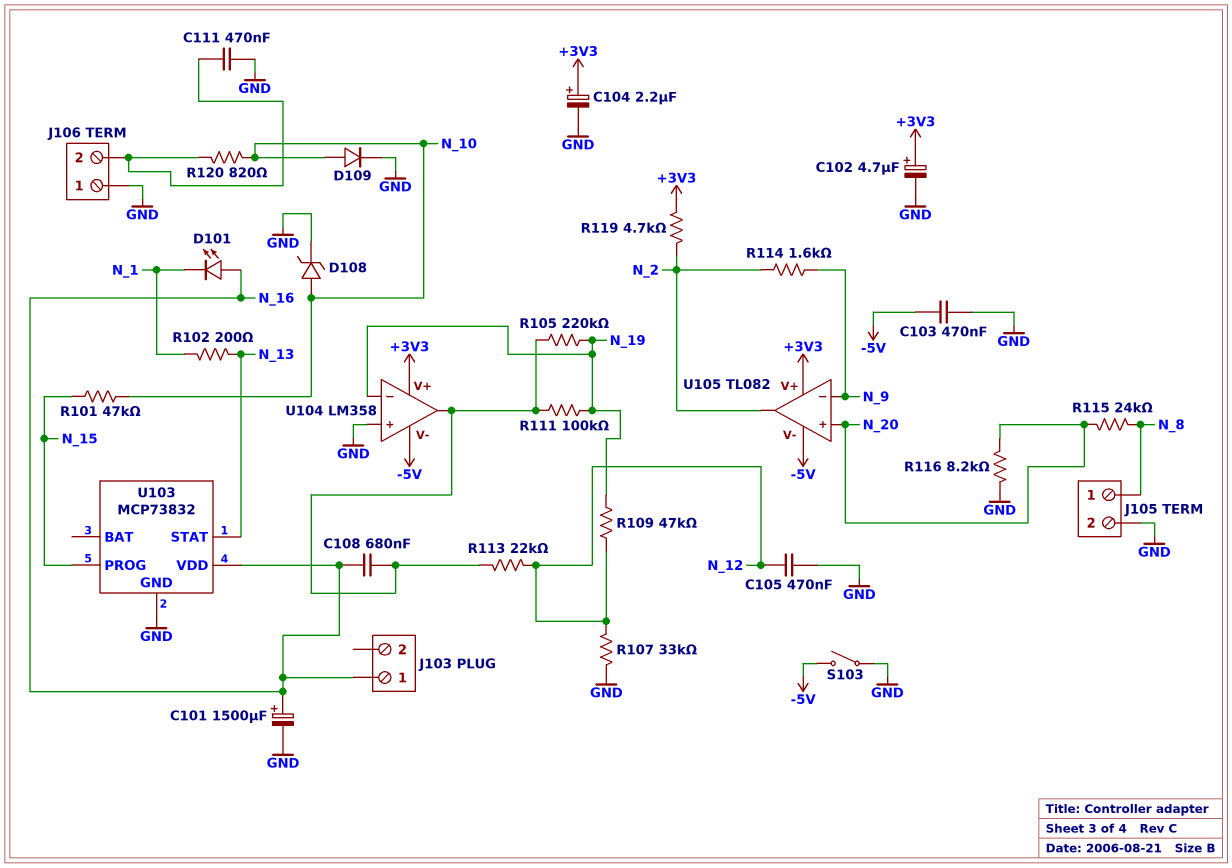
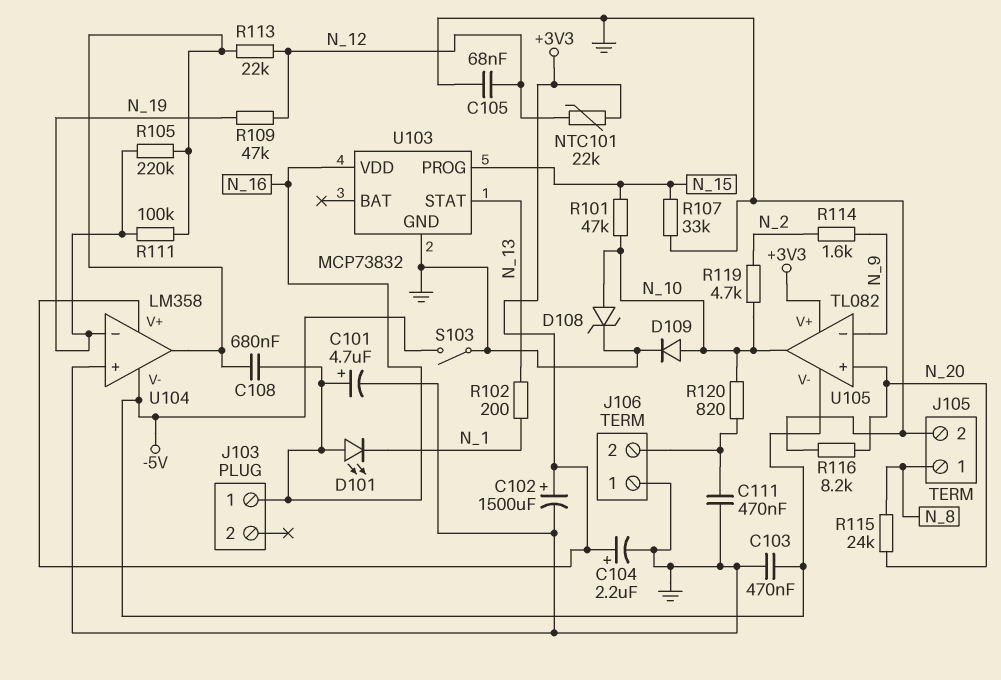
C101: 1500uF (plus N_16, minus GND) -> 4.7uF (plus N_16, minus GND)
C102: 4.7uF (plus +3V3, minus GND) -> 1500uF (plus +3V3, minus GND)
C105: 470nF (GND, N_12) -> 68nF (GND, N_12)
NTC101: none -> 22k (+3V3, N_12)
R107: 33k (GND, N_12) -> 33k (GND, N_15)
R119: 4.7k (+3V3, N_2) -> 4.7k (N_2, N_10)
U105 pin out: N_2 -> N_10

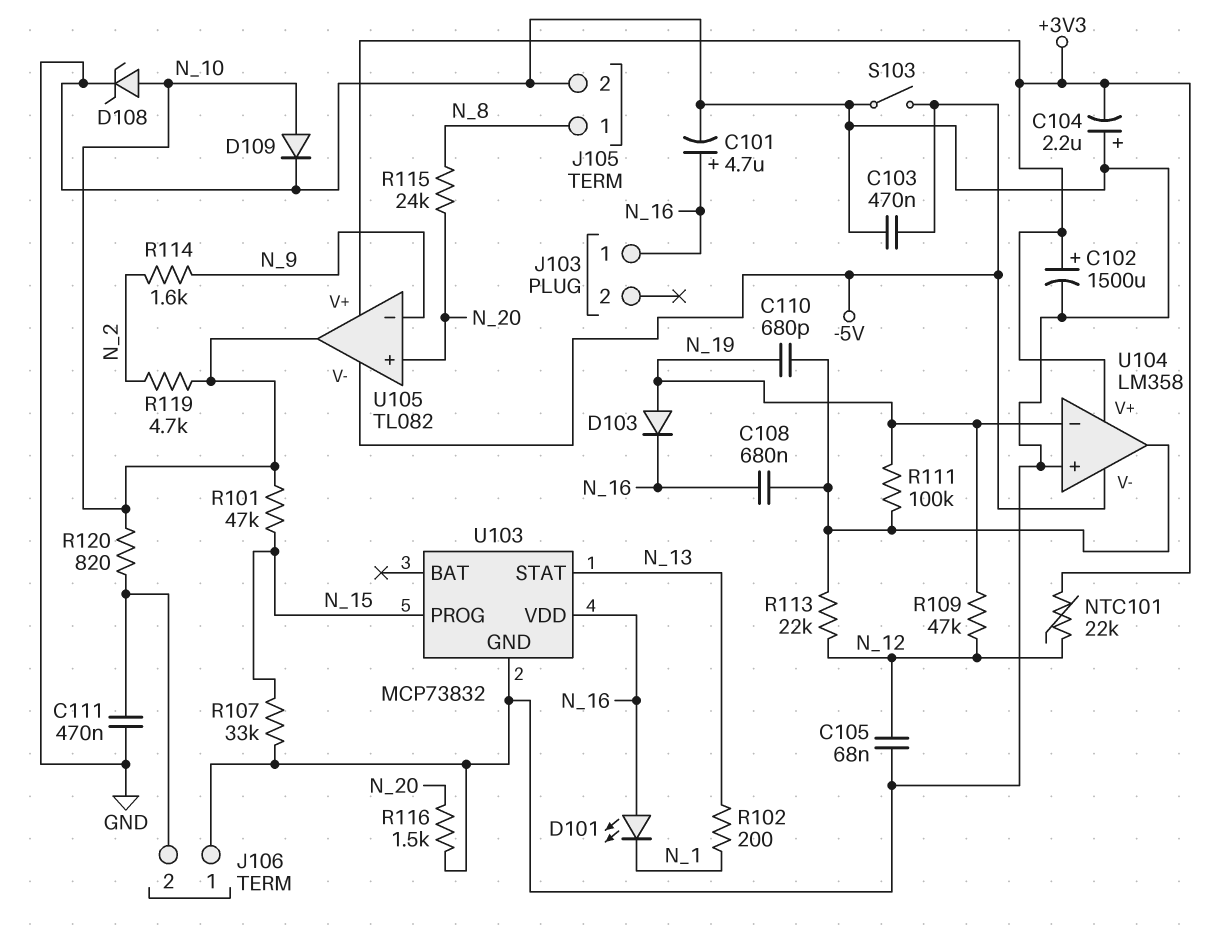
C104: 2.2uF (plus +3V3, minus GND) -> 2.2uF (plus GND, minus +3V3)
C110: none -> 680pF (N_19, U104/out)
D103: none -> diode (A N_19, K N_16)
R105: 220k (N_19, U104/out) -> none
R116: 8.2k (GND, N_20) -> 1.5k (GND, N_20)

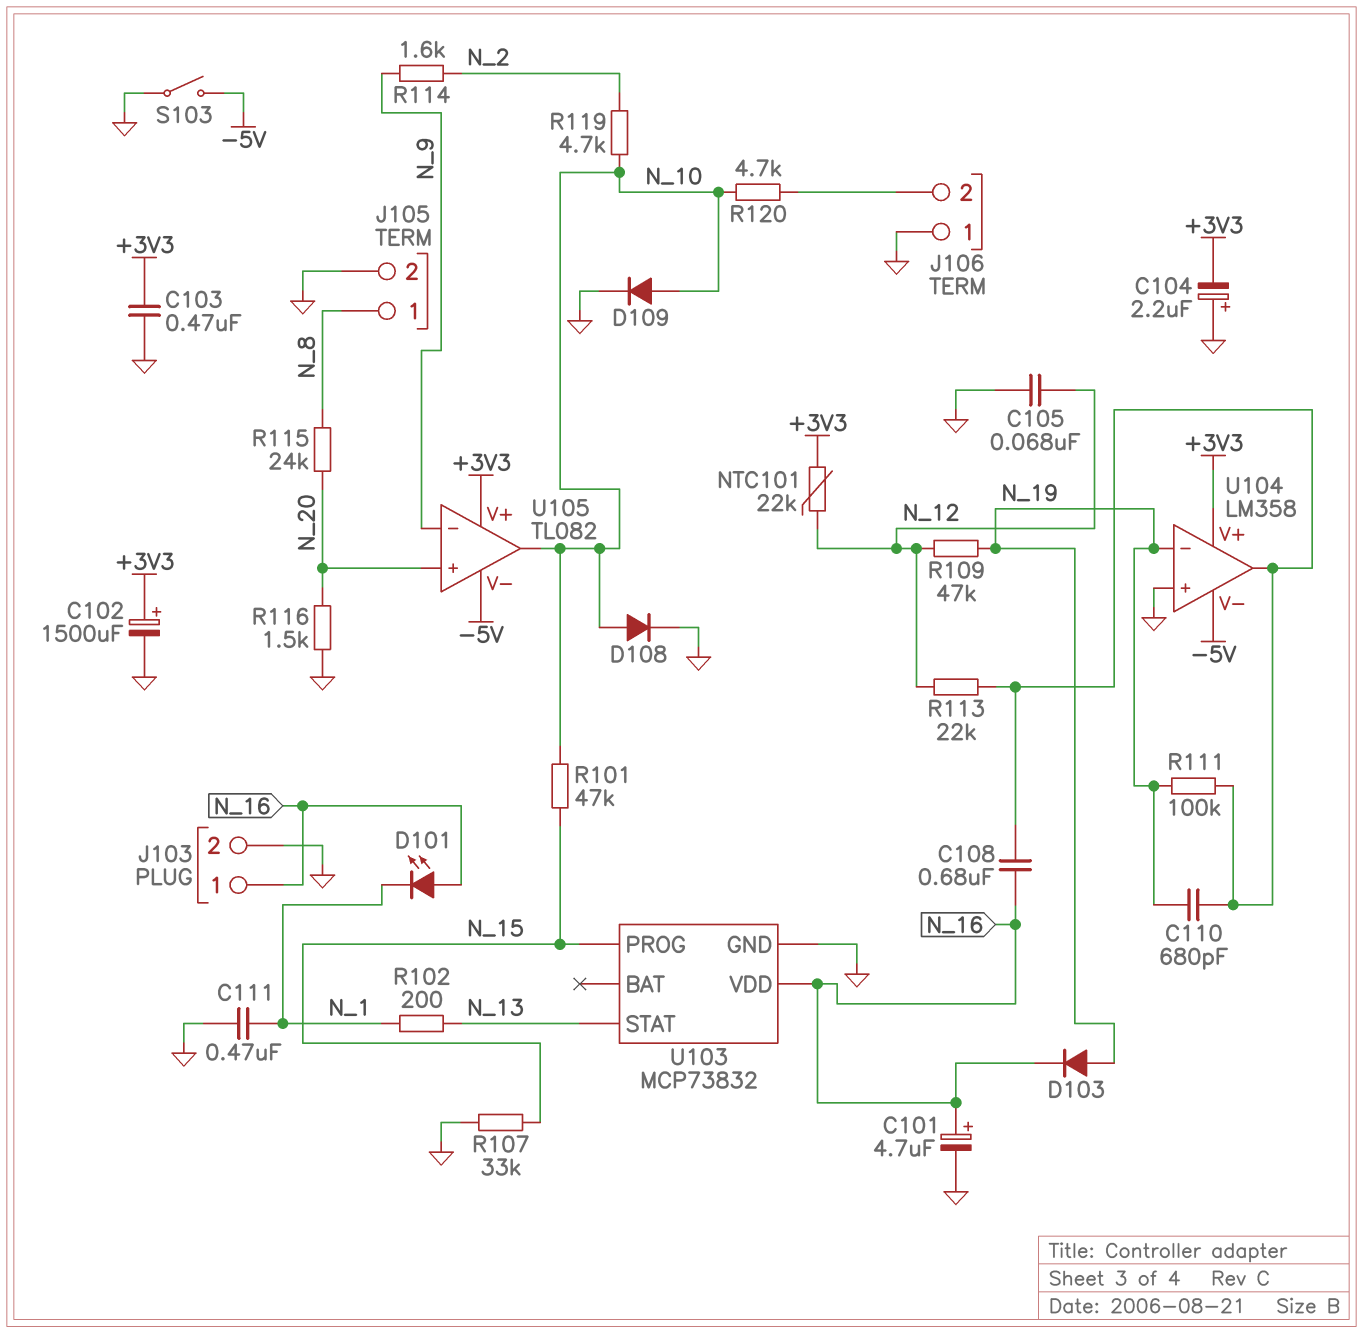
C103: 470nF (-5V, GND) -> 470nF (+3V3, GND)
C111: 470nF (GND, J106/2) -> 470nF (GND, N_1)
D108: zener (A N_10, K GND) -> diode (A N_10, K GND)
J103 pin 2: none -> GND
R120: 820 (J106/2, N_10) -> 4.7k (J106/2, N_10)

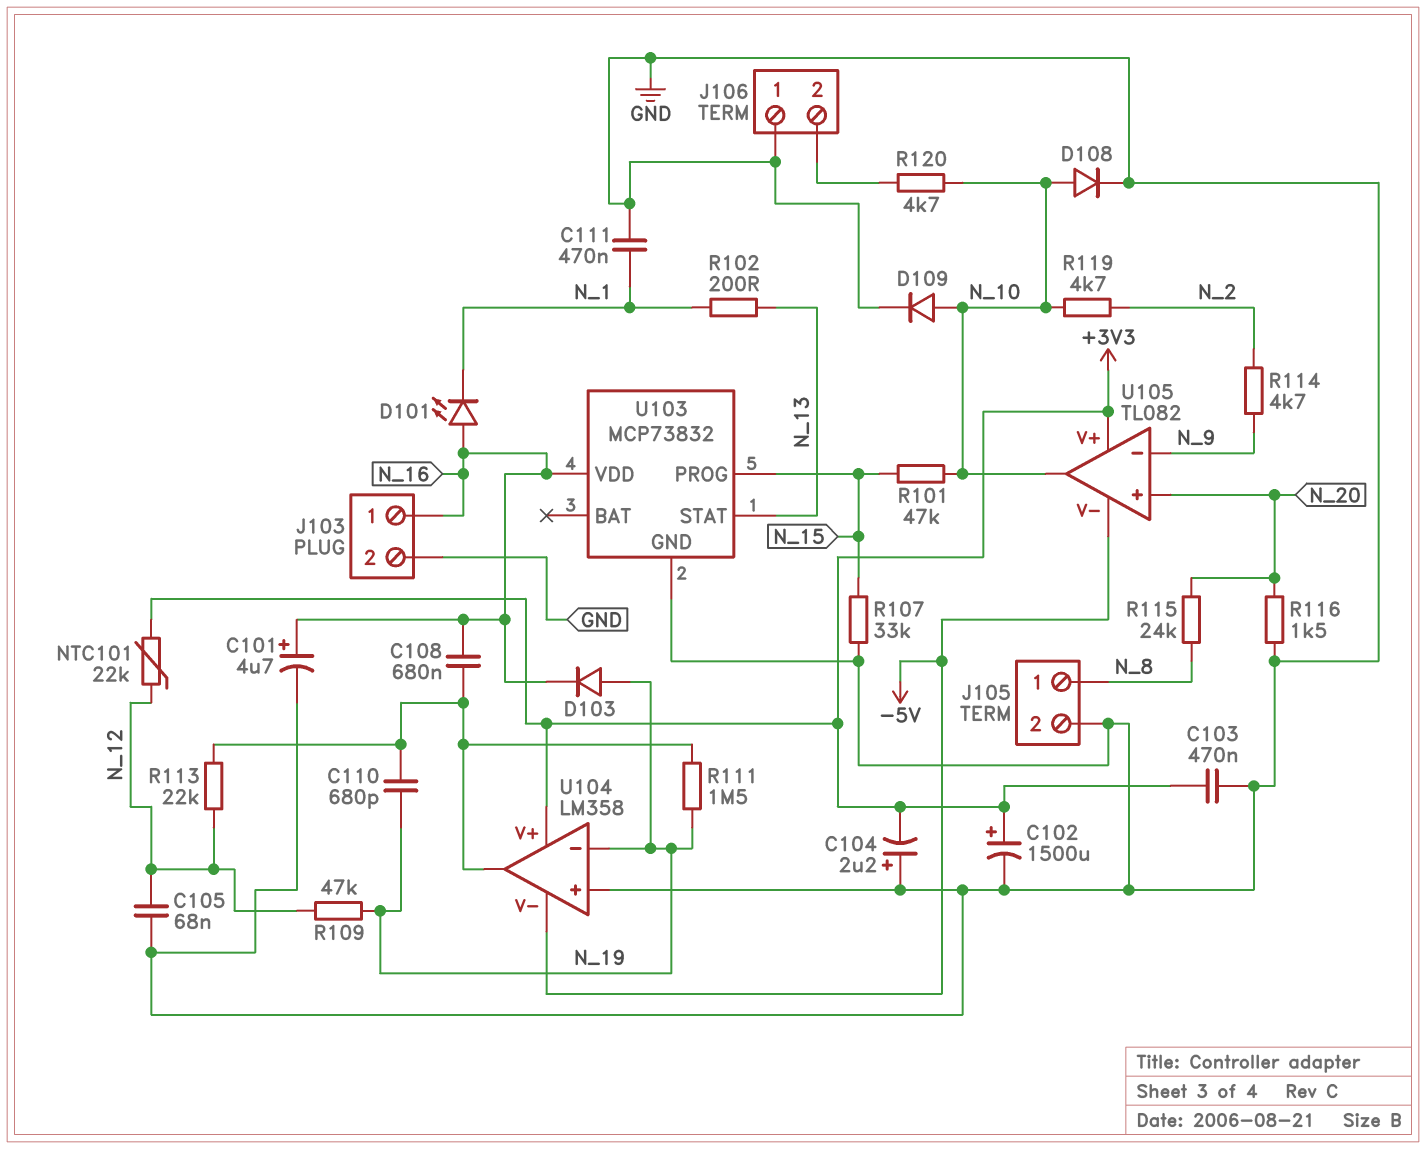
R111: 100k (N_19, U104/out) -> 1.5M (N_19, U104/out)
R114: 1.6k (N_2, N_9) -> 4.7k (N_2, N_9)
S103: switch (-5V, GND) -> none

